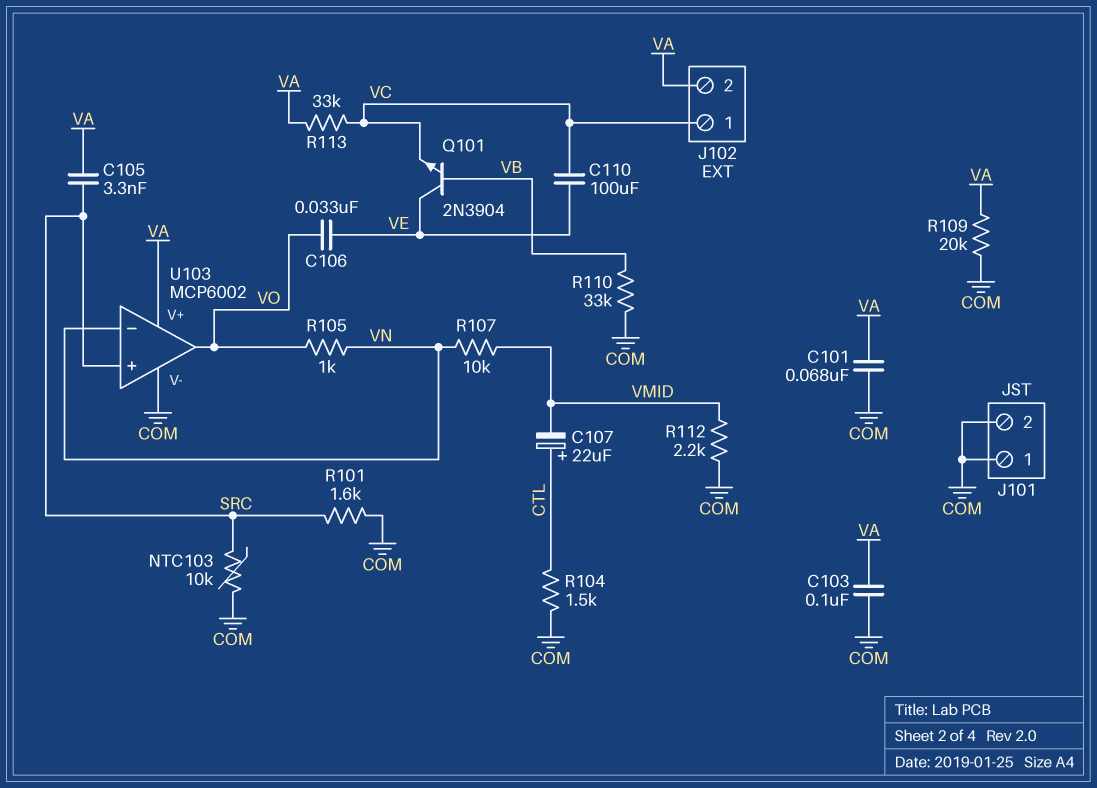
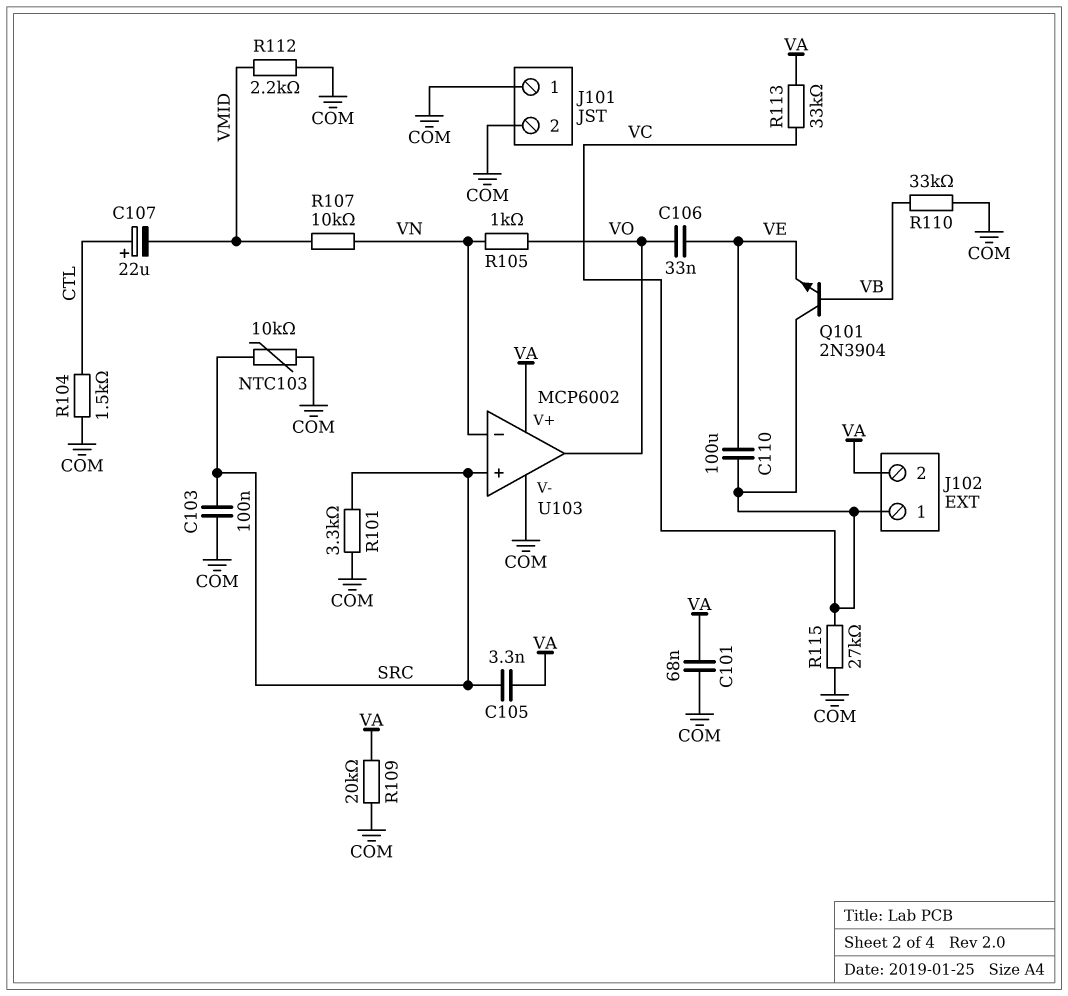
C103: 100nF (COM, VA) -> 100nF (COM, SRC)
Q101: NPN 2N3904 (B VB, C VE, E VC) -> NPN 2N3904 (B VB, C VC, E VE)
R101: 1.6k (COM, SRC) -> 3.3k (COM, SRC)
R115: none -> 27k (COM, VC)

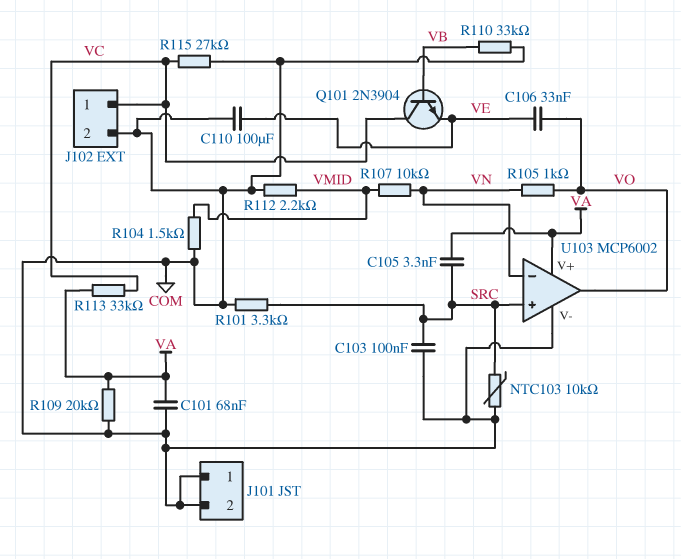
C107: 22uF (plus CTL, minus VMID) -> none
C110: 100uF (VC, VE) -> 100uF (COM, VE)
J102 pin 2: VA -> COM
R104: 1.5k (COM, CTL) -> 1.5k (COM, VMID)

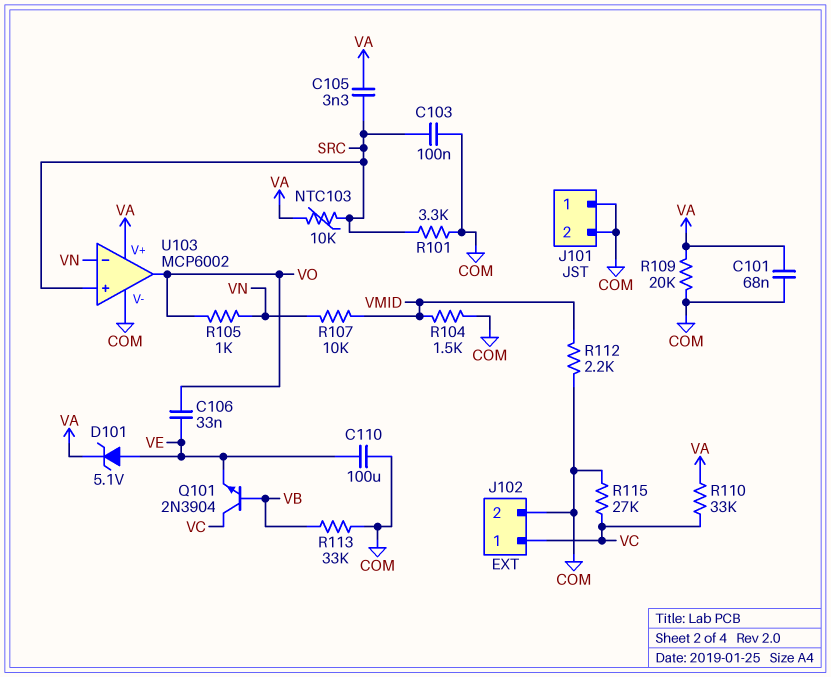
D101: none -> zener 5.1V (A VE, K VA)
NTC103: 10k (COM, SRC) -> 10k (SRC, VA)
R110: 33k (COM, VB) -> 33k (VA, VC)
R113: 33k (VA, VC) -> 33k (COM, VB)

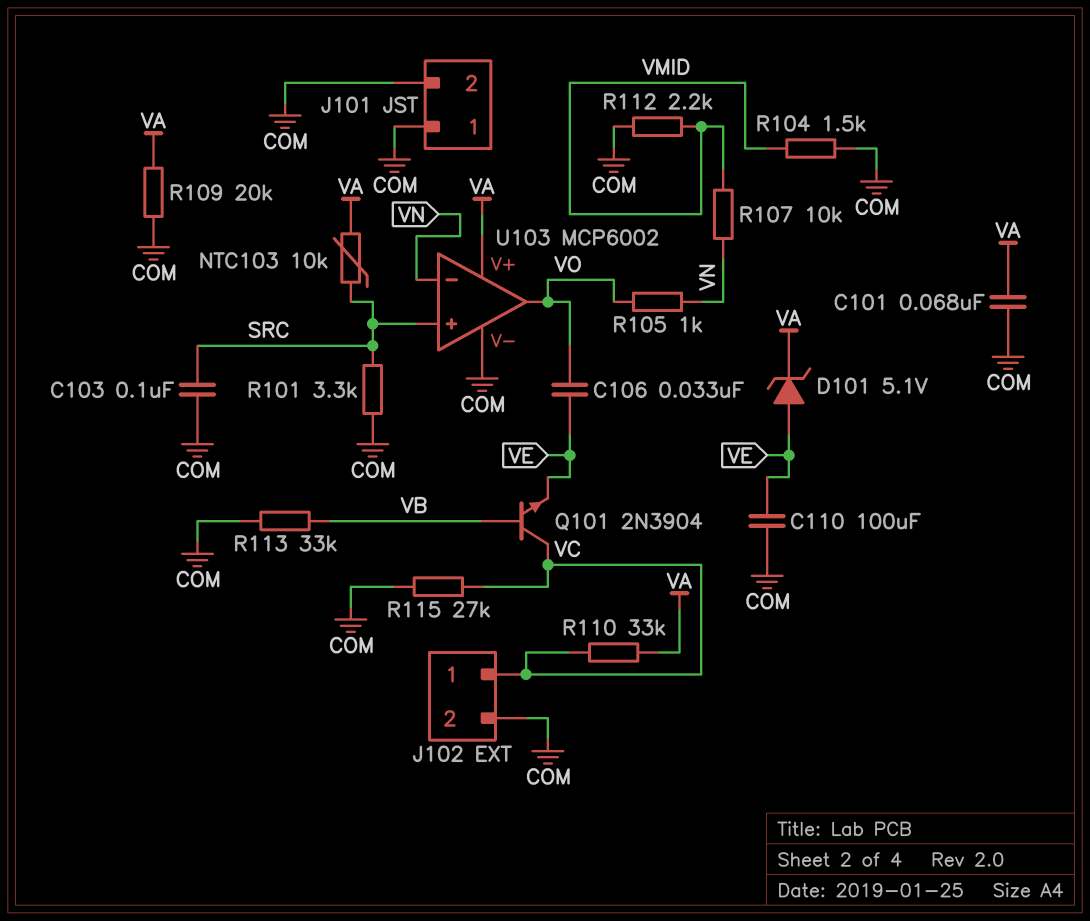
C105: 3.3nF (SRC, VA) -> none

